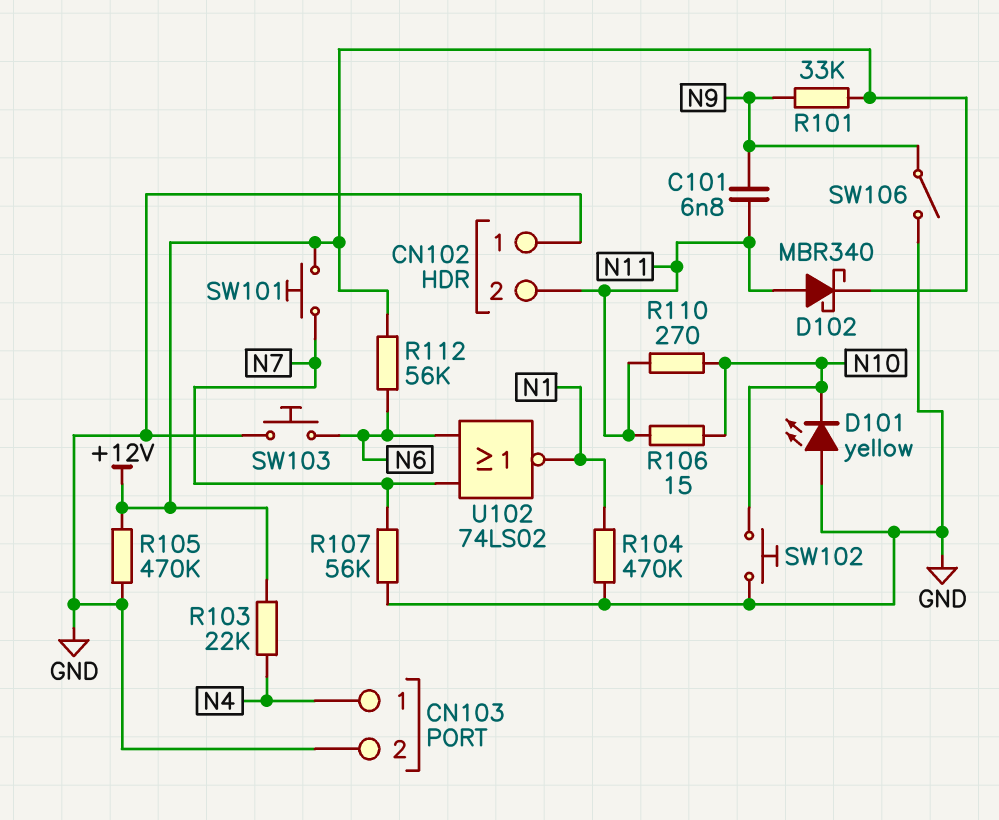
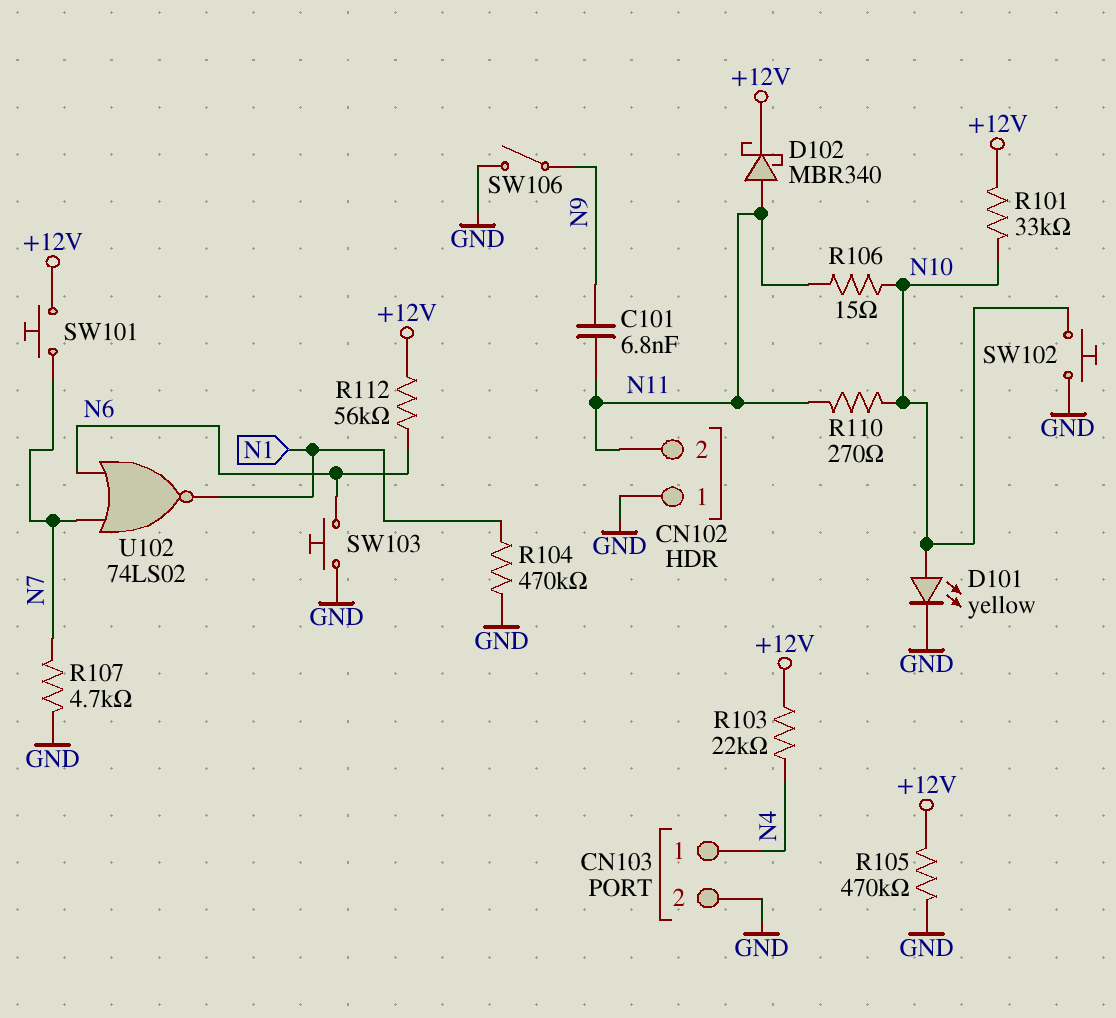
D101: LED yellow (A GND, K N10) -> LED yellow (A N10, K GND)
R101: 33k (+12V, N9) -> 33k (+12V, N10)
R107: 56k (GND, N7) -> 4.7k (GND, N7)

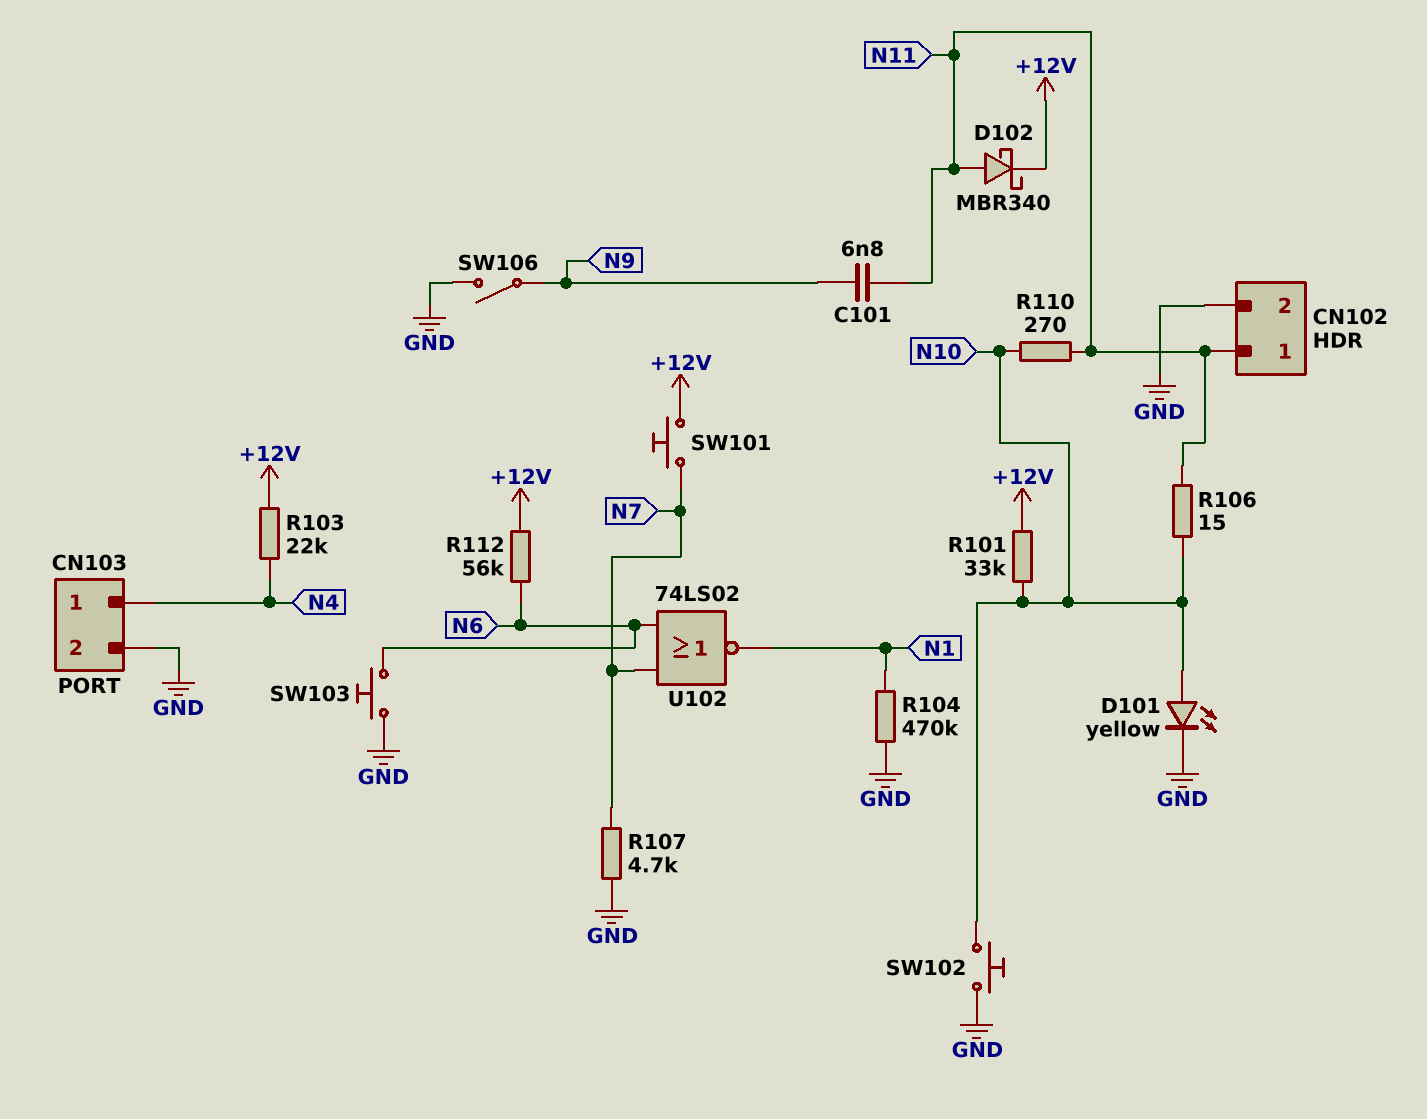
CN102 pin 1: GND -> N11
CN102 pin 2: N11 -> GND
R105: 470k (+12V, GND) -> none

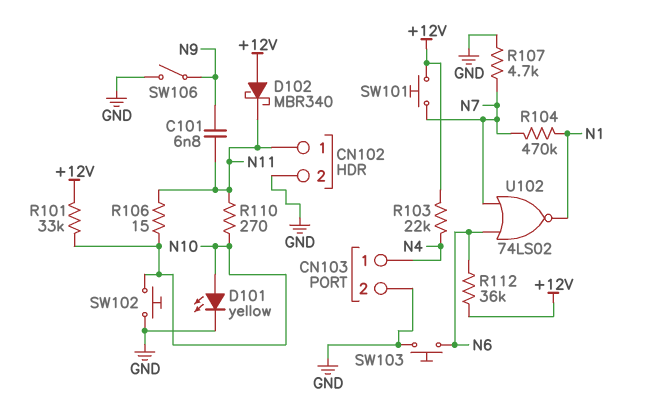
D102: schottky MBR340 (A N11, K +12V) -> schottky MBR340 (A +12V, K N11)
R104: 470k (GND, N1) -> 470k (N1, N7)
R112: 56k (+12V, N6) -> 36k (+12V, N6)

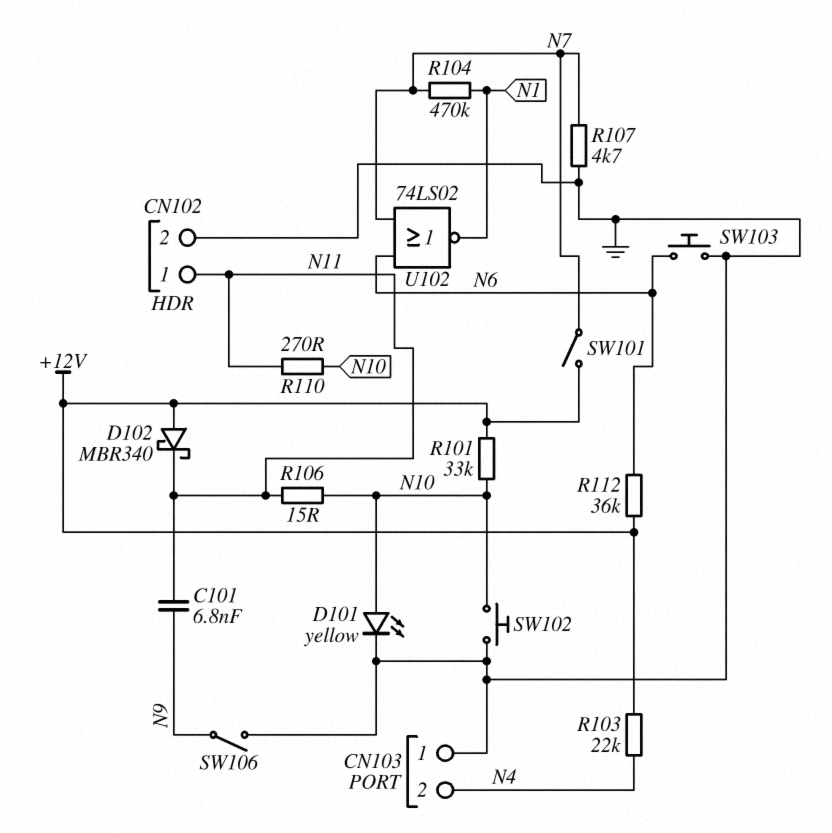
CN103 pin 1: N4 -> GND
CN103 pin 2: GND -> N4
SW101: button (+12V, N7) -> switch (+12V, N7)

